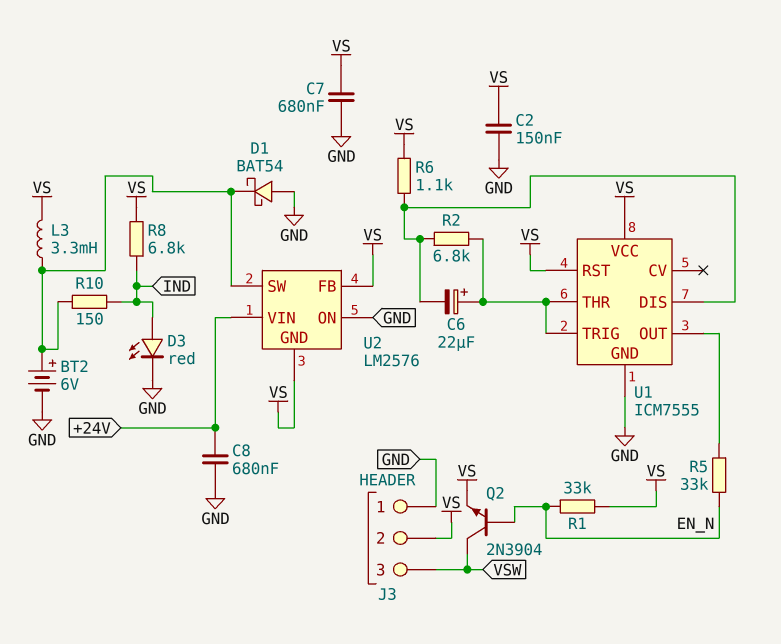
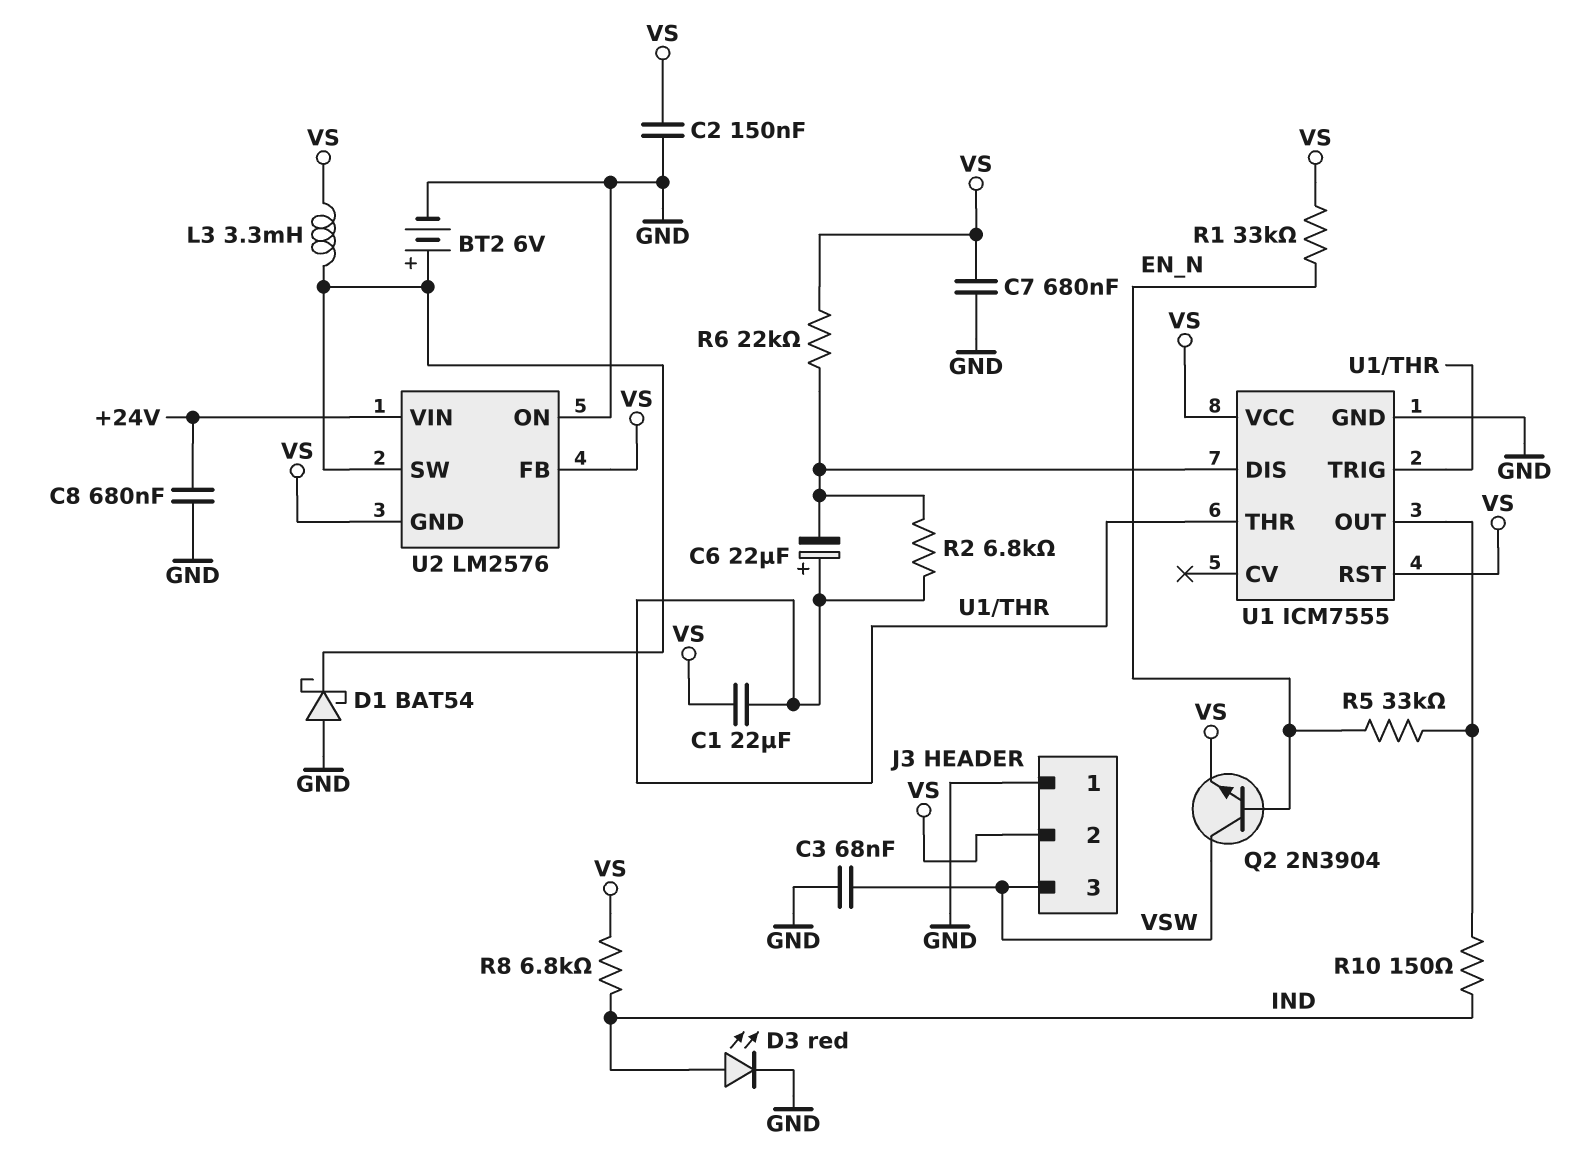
C1: none -> 22uF (U1/THR, VS)
C3: none -> 68nF (GND, VSW)
R6: 1.1k (U1/DIS, VS) -> 22k (U1/DIS, VS)
R10: 150 (IND, U2/SW) -> 150 (IND, U1/OUT)

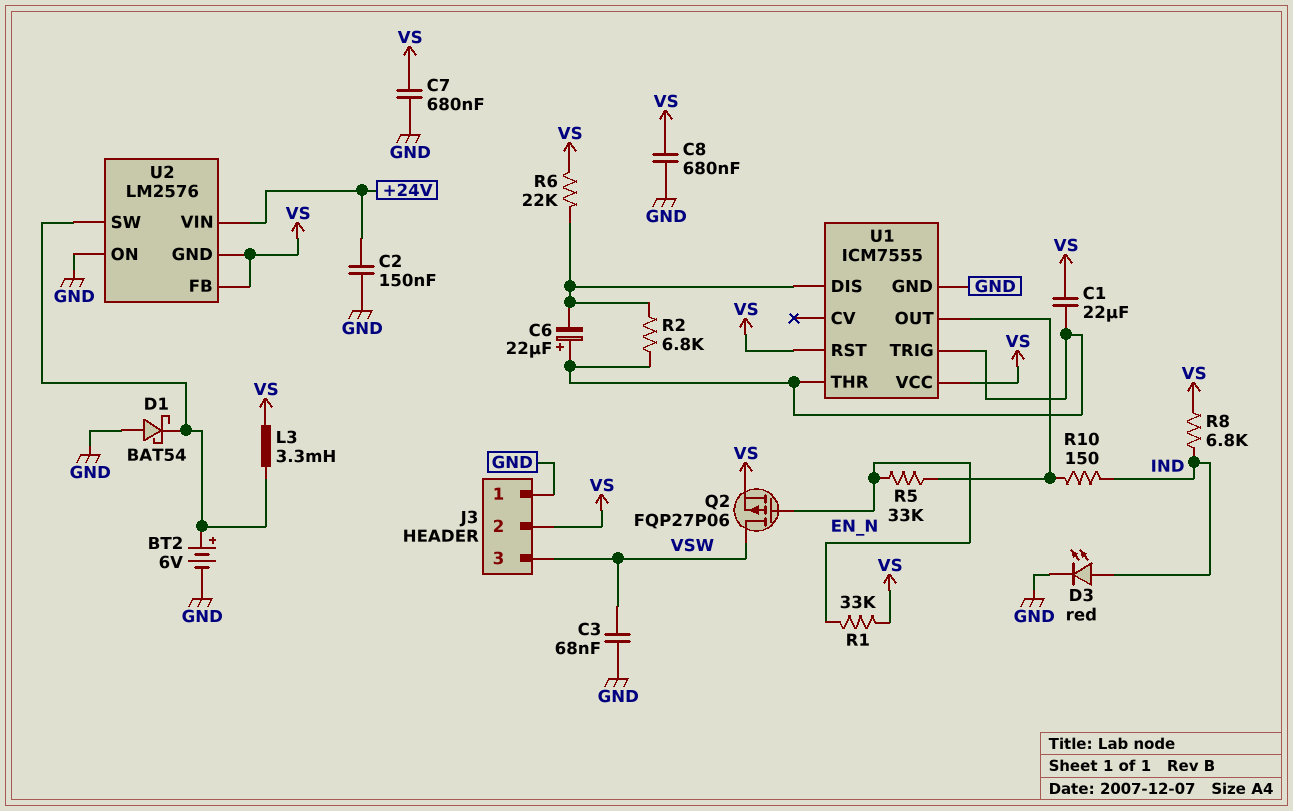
C2: 150nF (GND, VS) -> 150nF (+24V, GND)
C8: 680nF (+24V, GND) -> 680nF (GND, VS)
Q2: NPN 2N3904 (B EN_N, C VSW, E VS) -> PMOS FQP27P06 (G EN_N, D VSW, S VS)

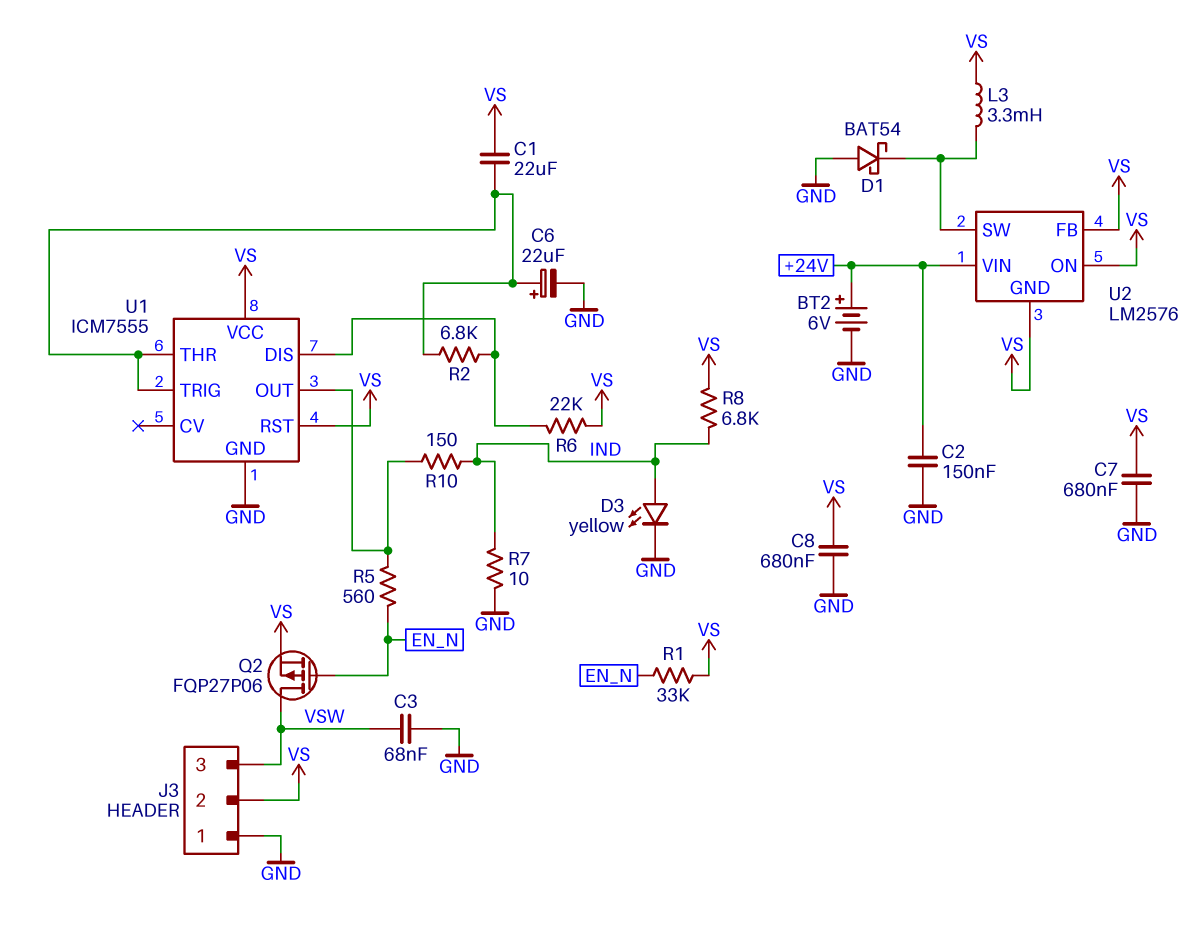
BT2: 6V (plus U2/SW, minus GND) -> 6V (plus +24V, minus GND)
C6: 22uF (plus U1/THR, minus U1/DIS) -> 22uF (plus U1/THR, minus GND)
D3: LED red (A IND, K GND) -> LED yellow (A IND, K GND)
R5: 33k (EN_N, U1/OUT) -> 560 (EN_N, U1/OUT)
R7: none -> 10 (GND, IND)
U2 pin ON: GND -> VS

